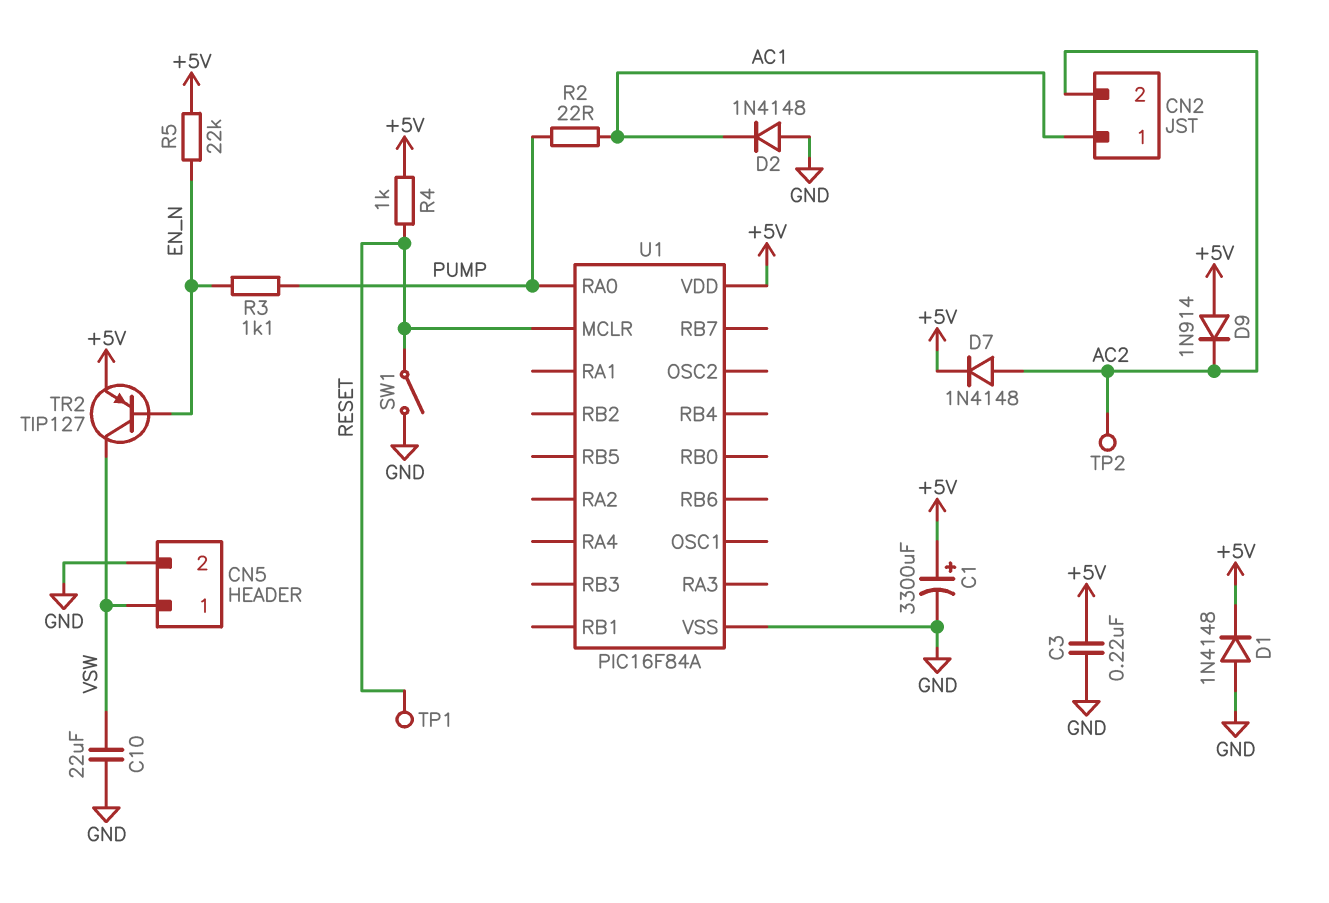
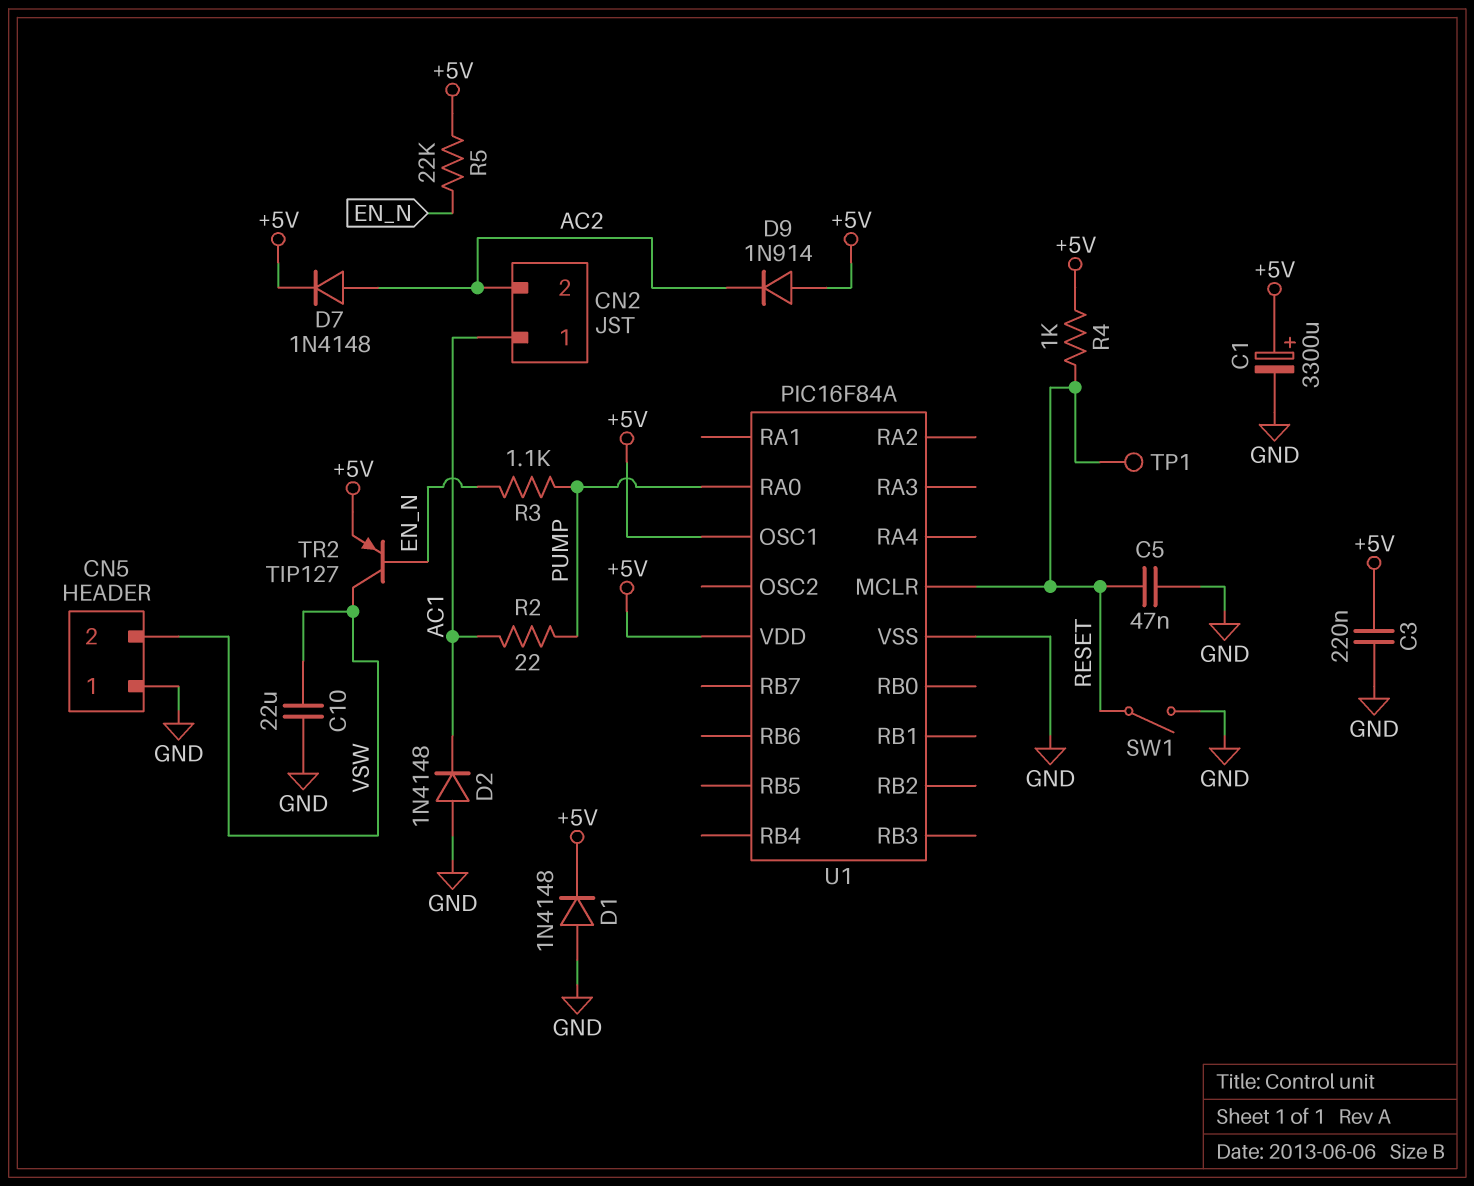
C5: none -> 47nF (GND, RESET)
CN5 pin 1: VSW -> GND
CN5 pin 2: GND -> VSW
TP2: test point (AC2) -> none
U1 pin OSC1: none -> +5V

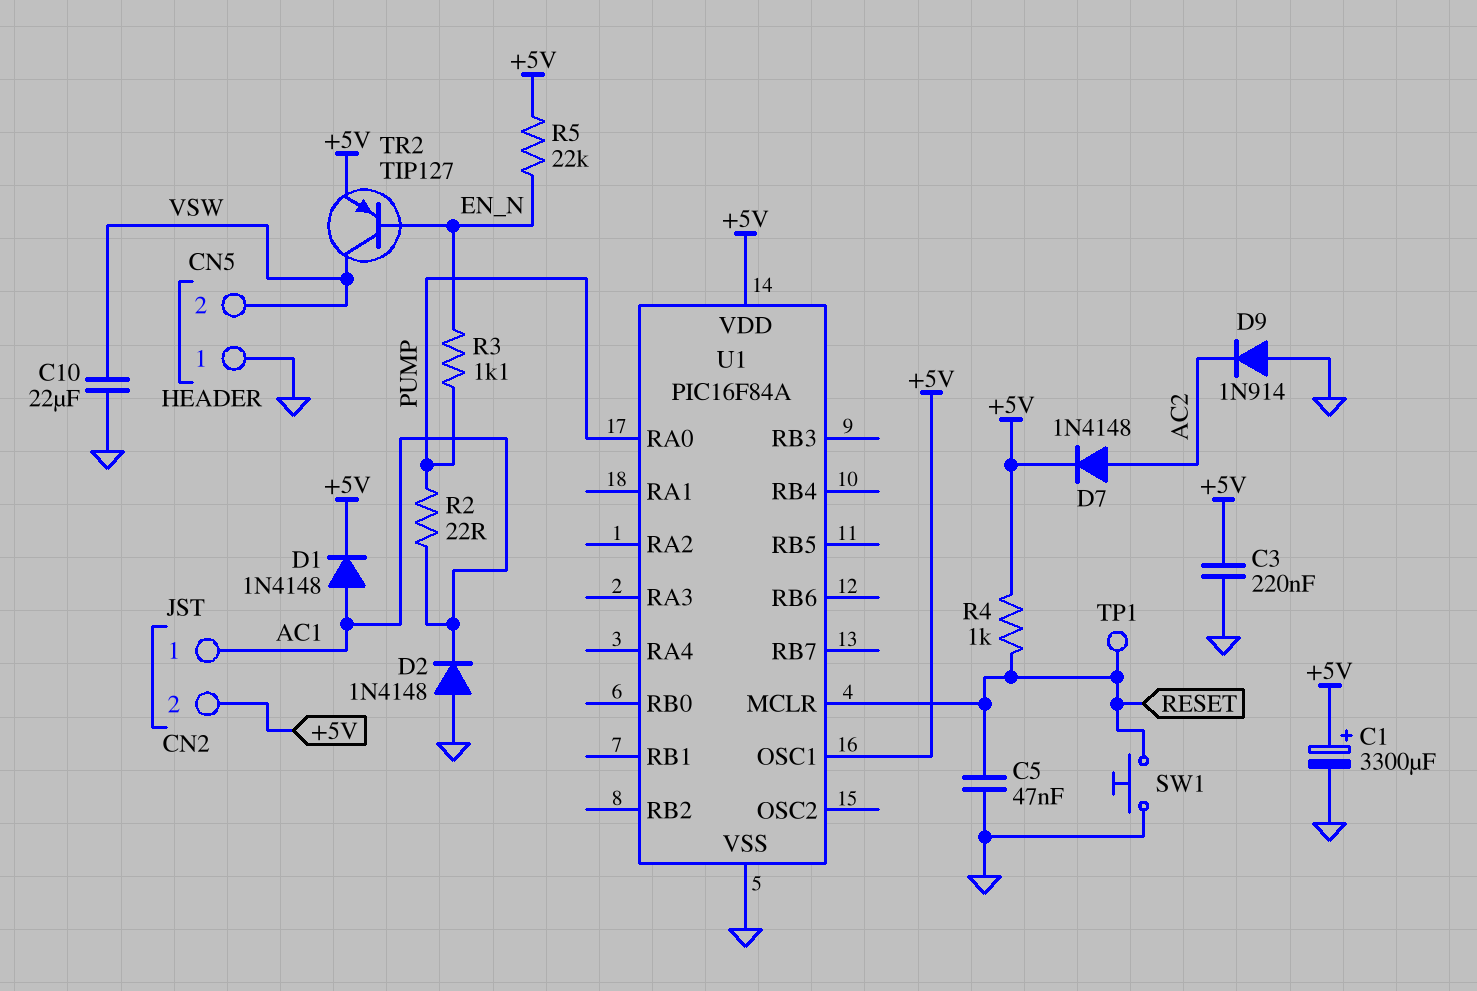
CN2 pin 2: AC2 -> +5V
D1: diode 1N4148 (A GND, K +5V) -> diode 1N4148 (A AC1, K +5V)
D9: diode 1N914 (A +5V, K AC2) -> diode 1N914 (A GND, K AC2)
SW1: switch (GND, RESET) -> button (GND, RESET)

